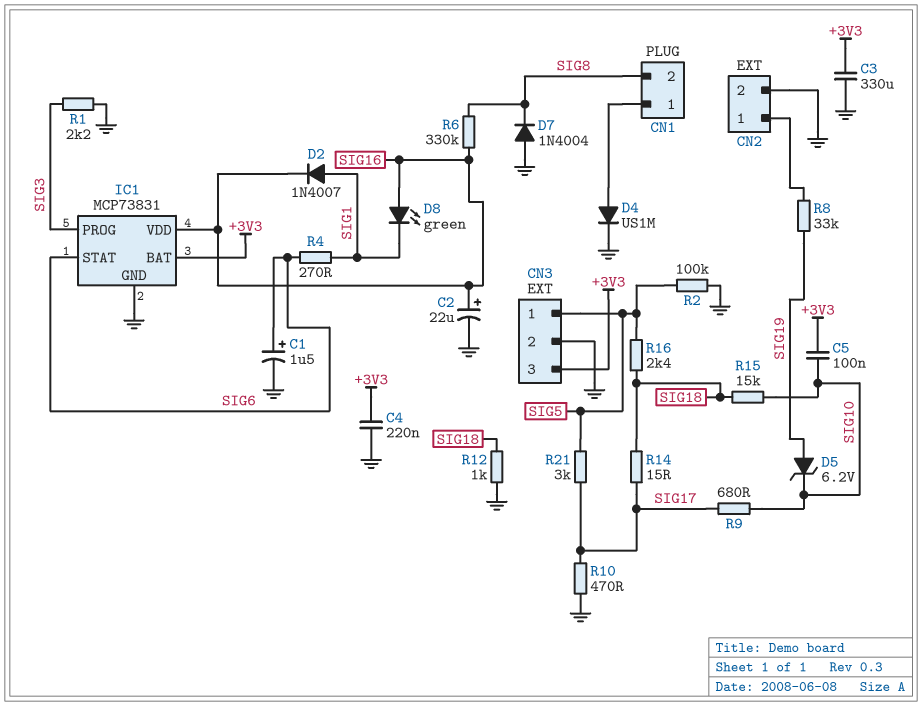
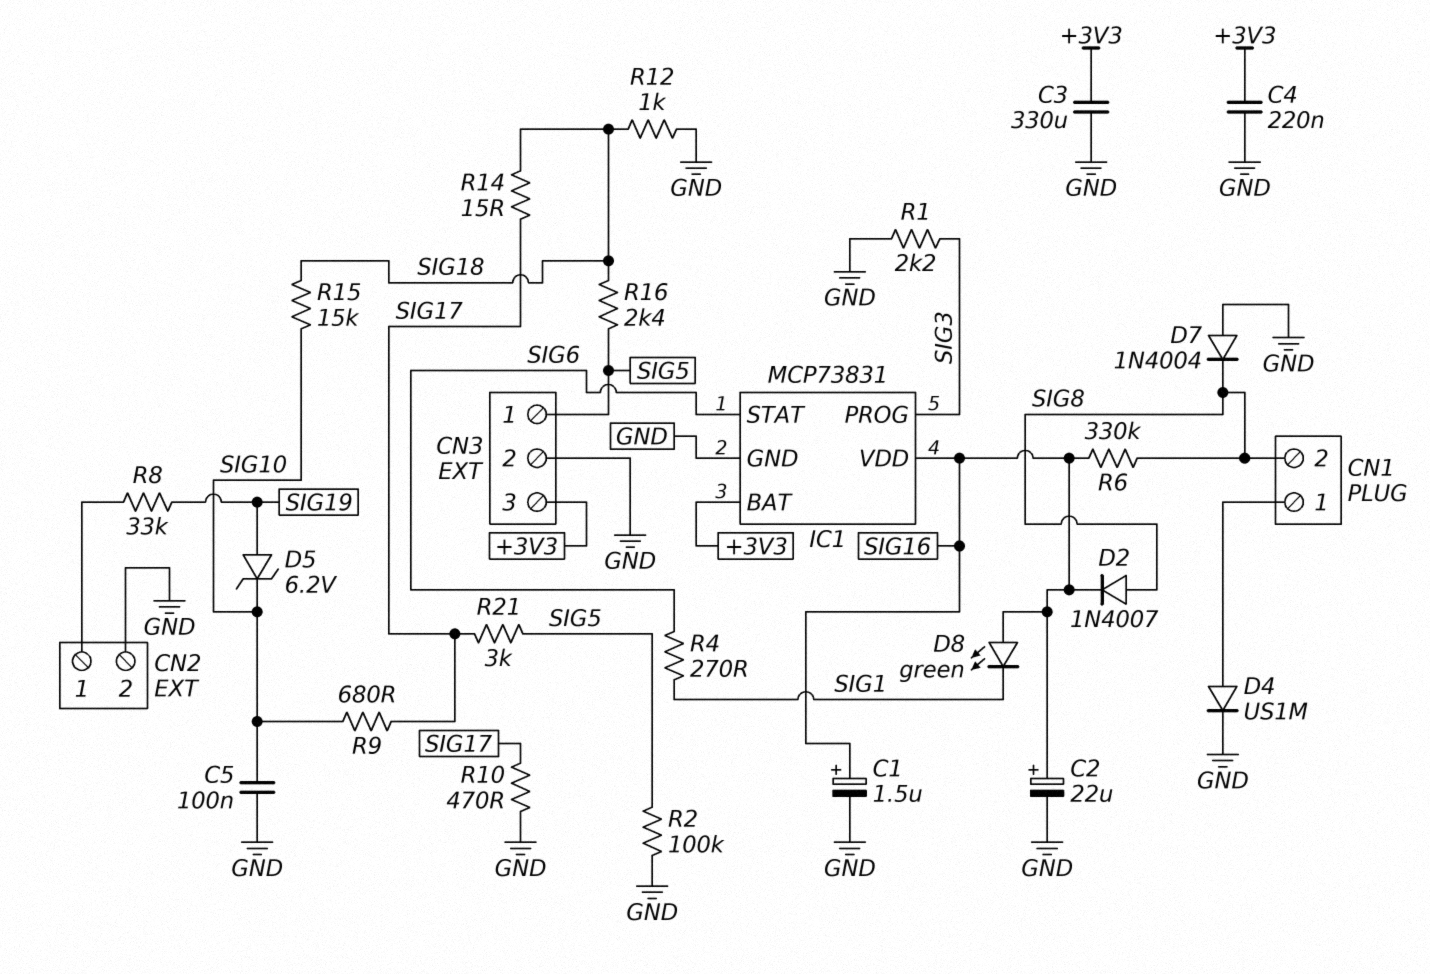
C1: 1.5uF (plus SIG6, minus GND) -> 1.5uF (plus SIG16, minus GND)
C5: 100nF (+3V3, SIG10) -> 100nF (GND, SIG10)
D2: diode 1N4007 (A SIG1, K SIG16) -> diode 1N4007 (A SIG8, K SIG16)

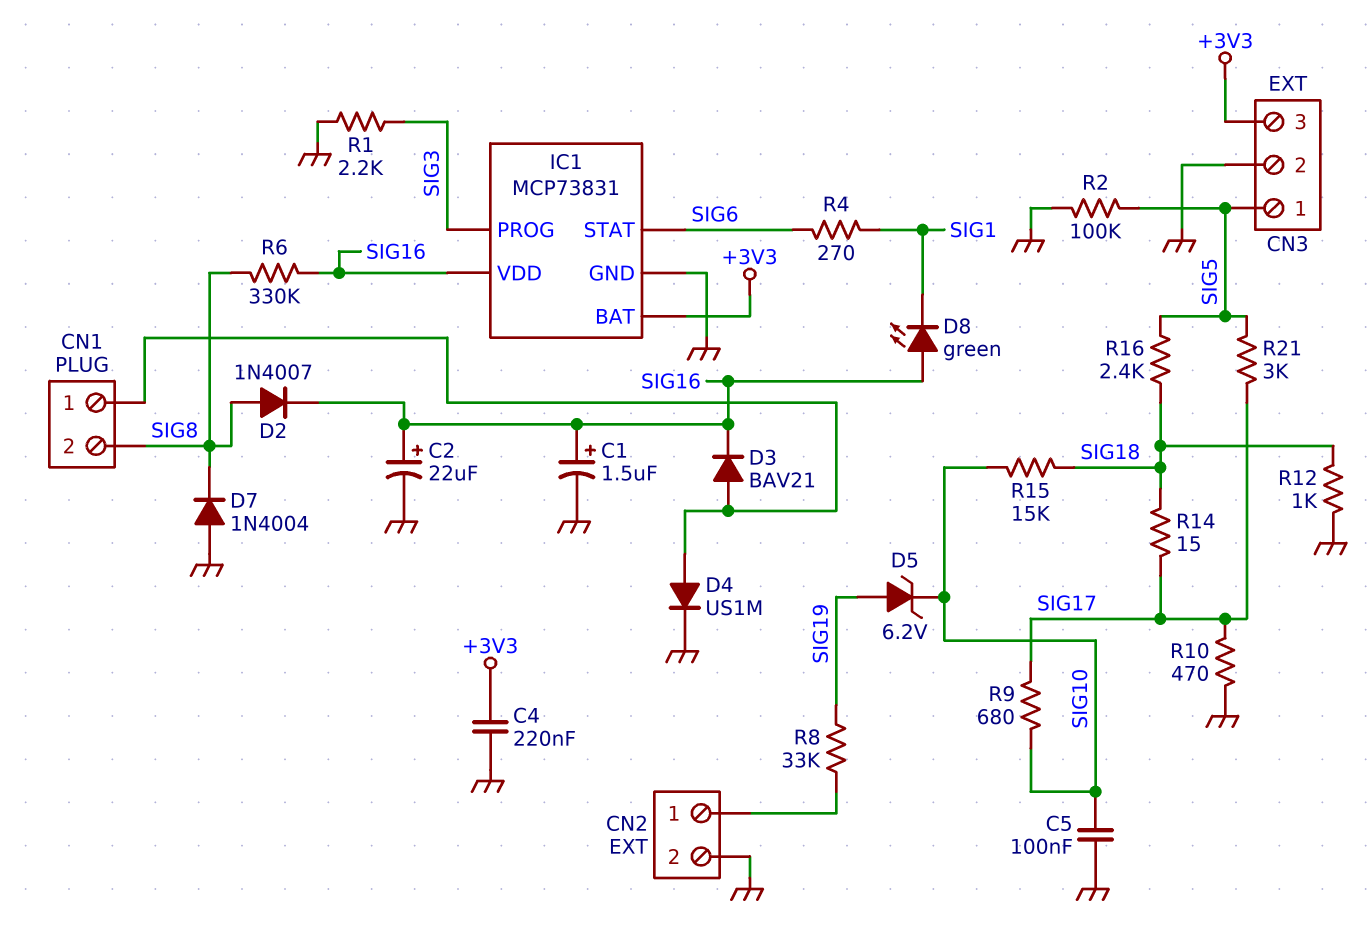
C3: 330uF (+3V3, GND) -> none
D3: none -> diode BAV21 (A CN1/1, K SIG16)

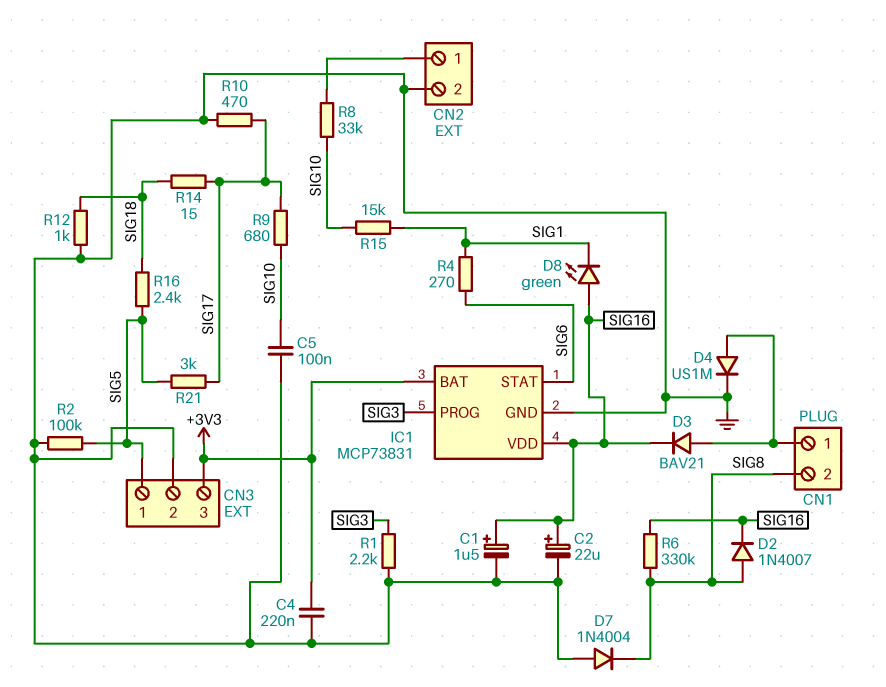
D5: zener 6.2V (A SIG19, K SIG10) -> none
R8: 33k (CN2/1, SIG19) -> 33k (CN2/1, SIG10)
R15: 15k (SIG10, SIG18) -> 15k (SIG1, SIG10)

